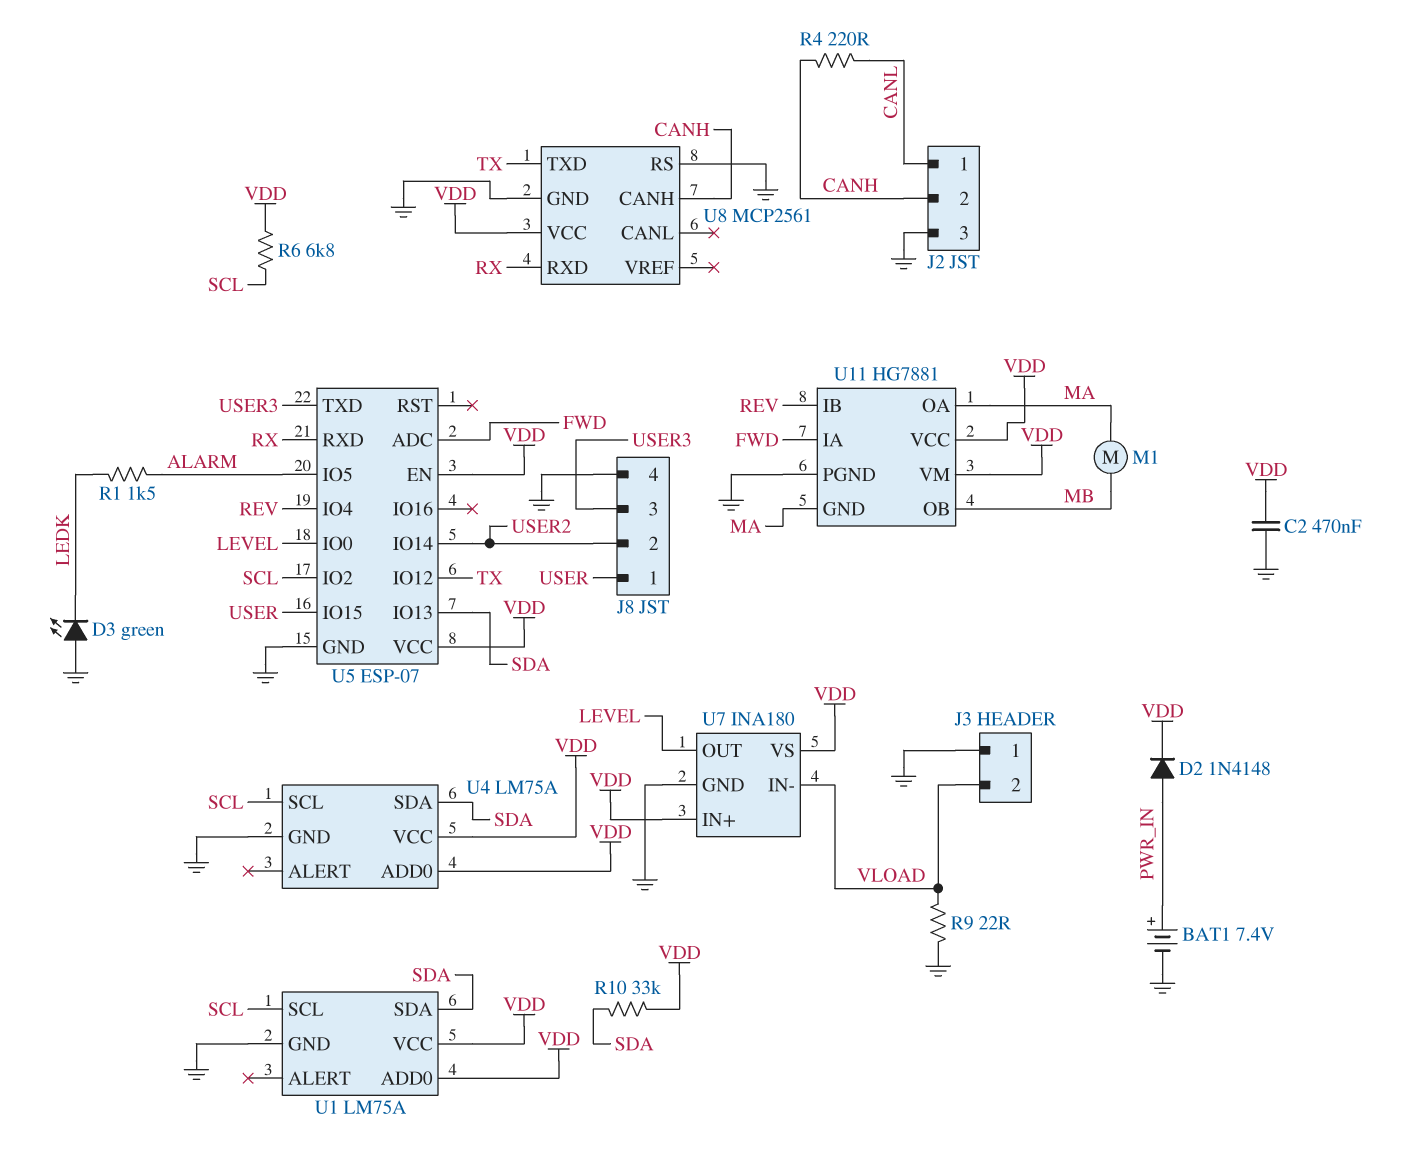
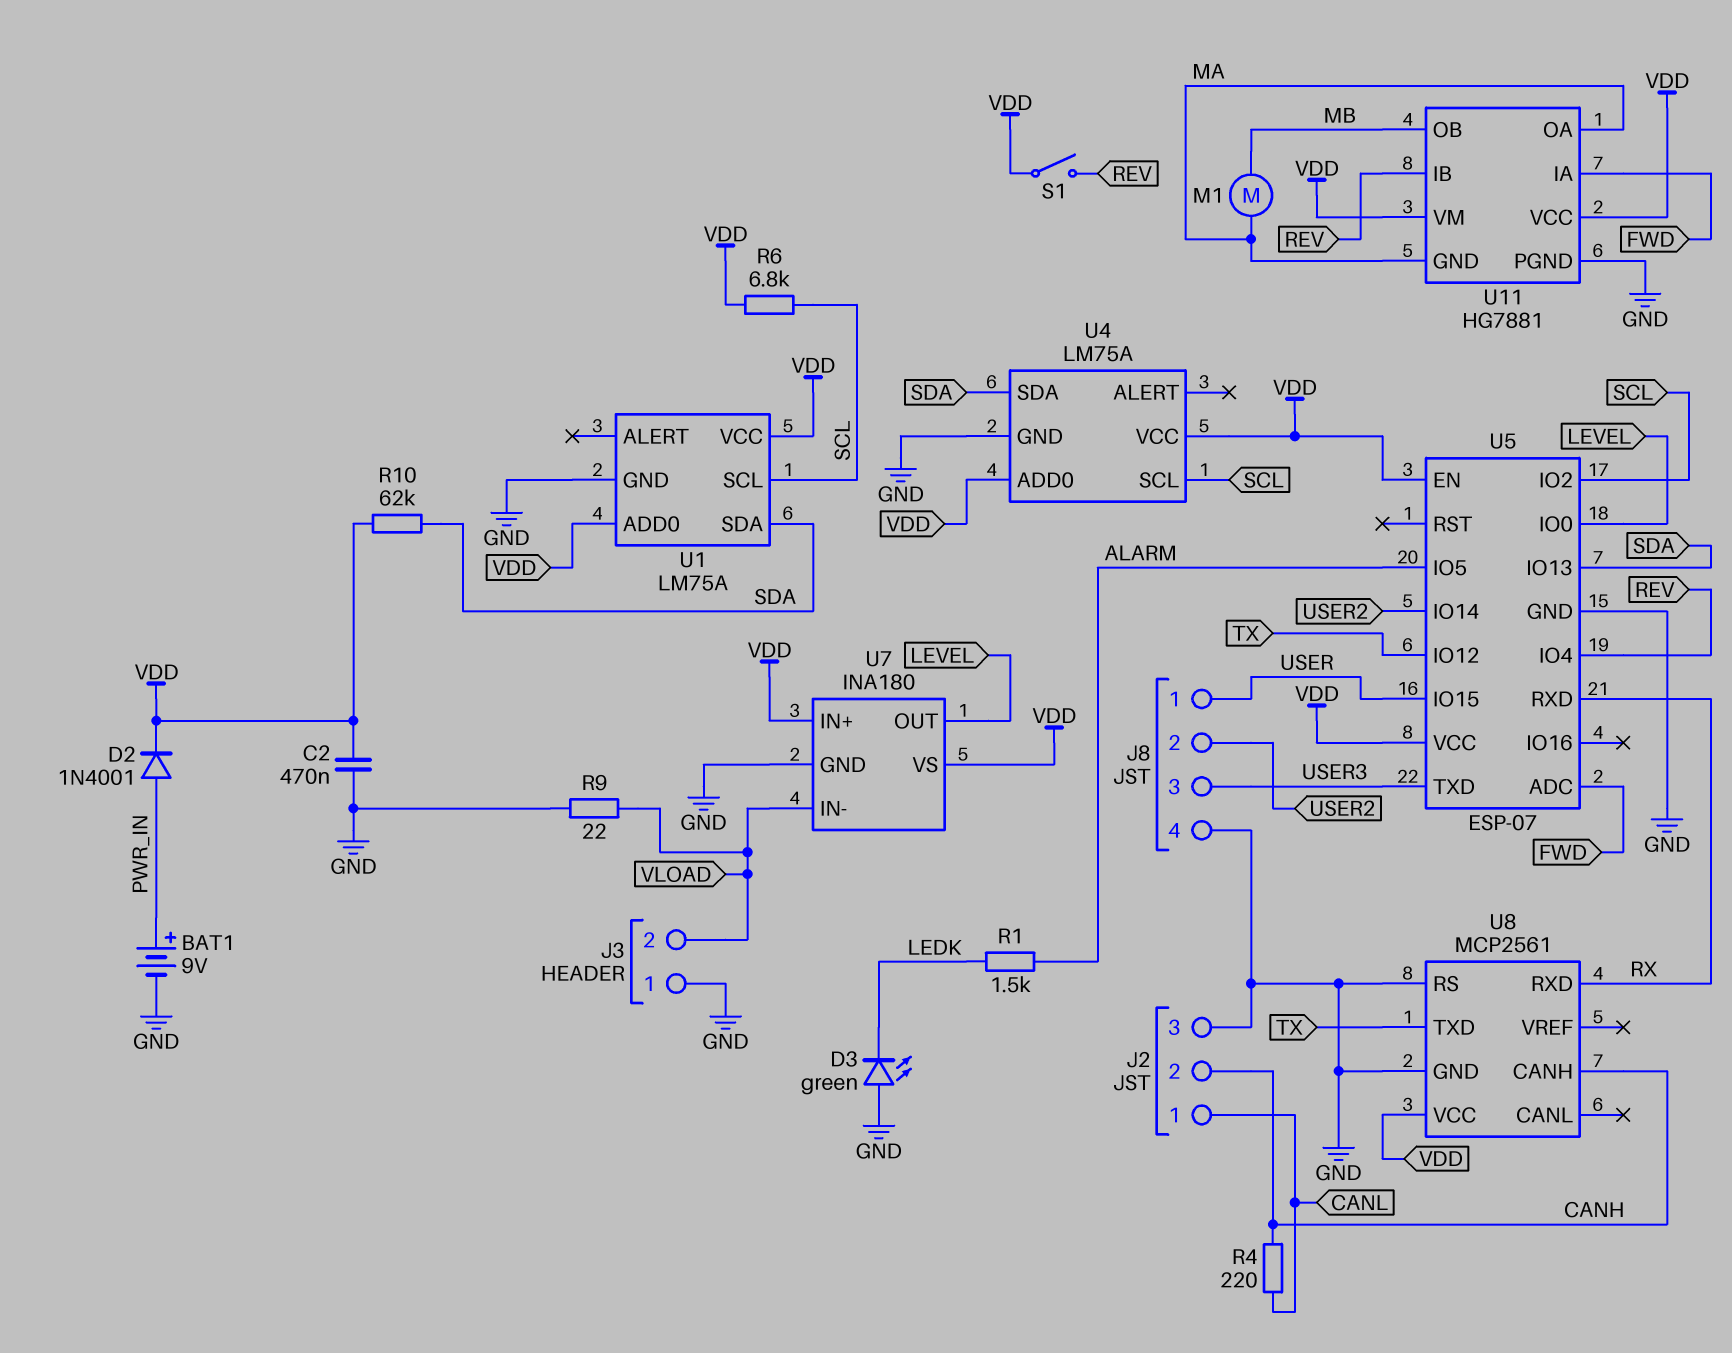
BAT1: 7.4V (plus PWR_IN, minus GND) -> 9V (plus PWR_IN, minus GND)
D2: diode 1N4148 (A PWR_IN, K VDD) -> diode 1N4001 (A PWR_IN, K VDD)
R10: 33k (SDA, VDD) -> 62k (SDA, VDD)
S1: none -> switch (REV, VDD)

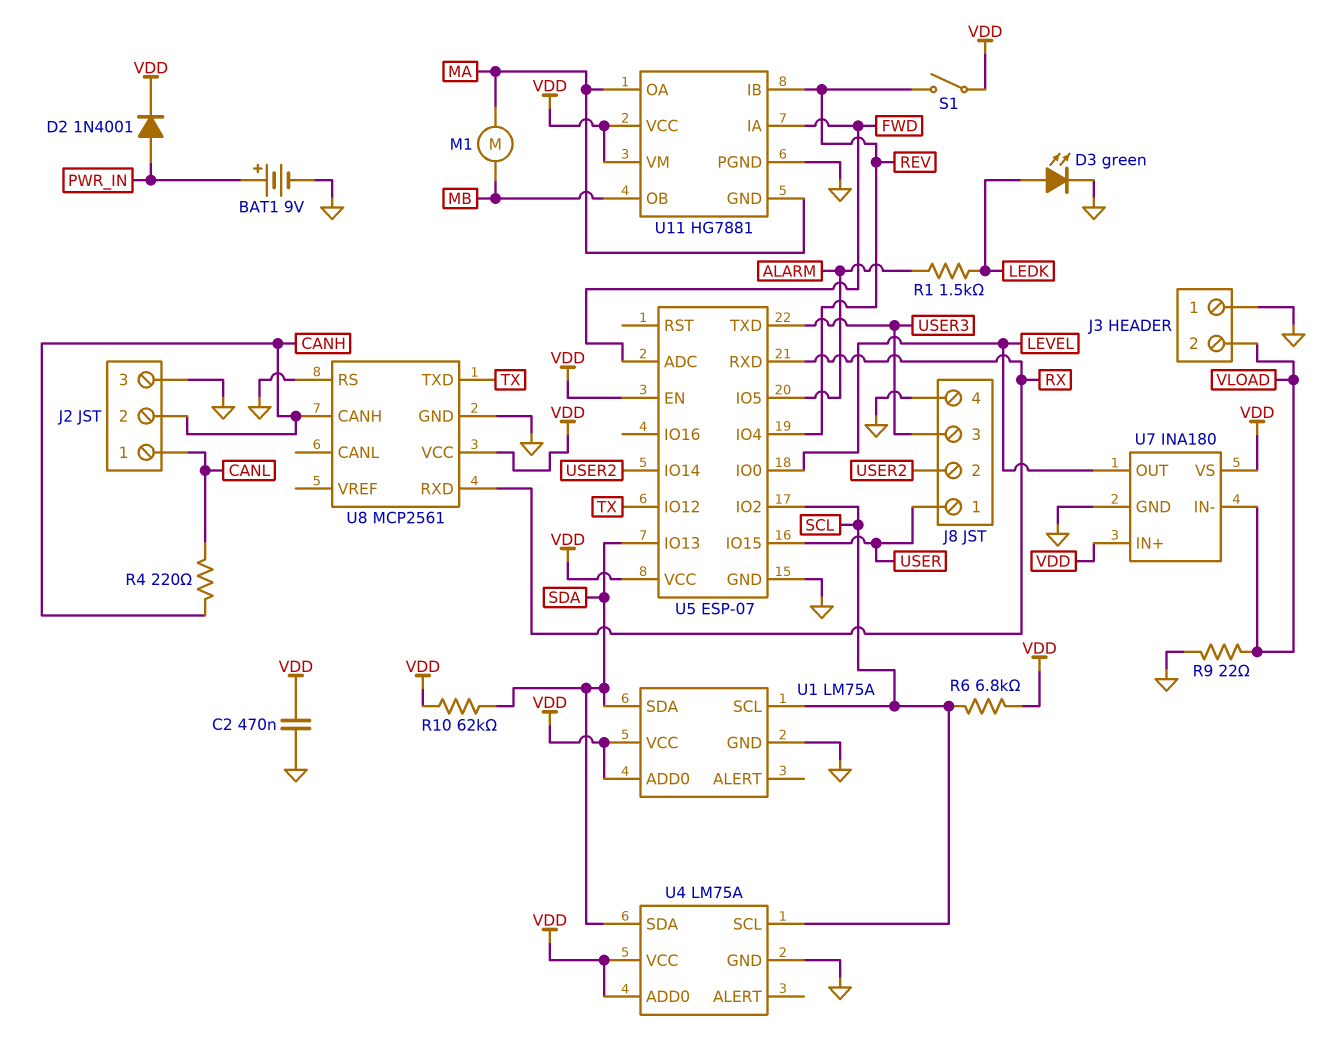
D3: LED green (A GND, K LEDK) -> LED green (A LEDK, K GND)

